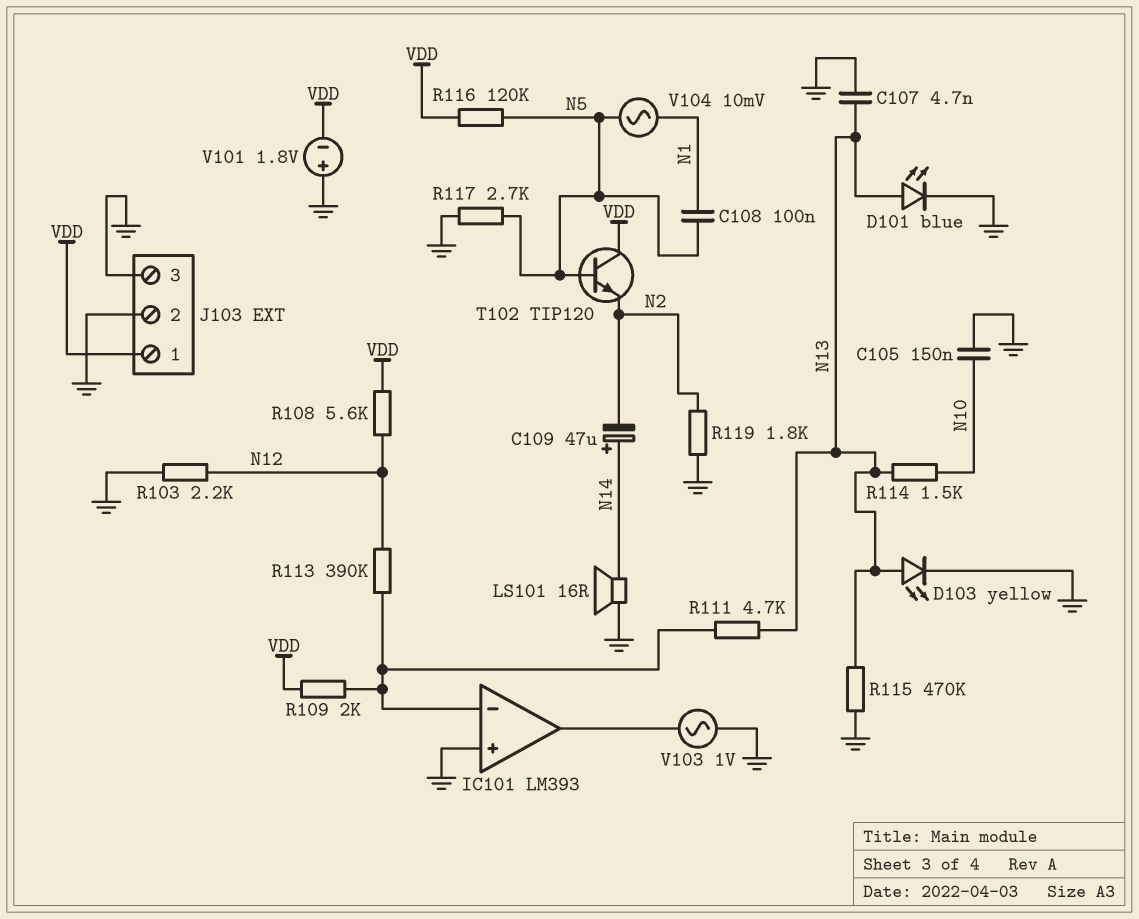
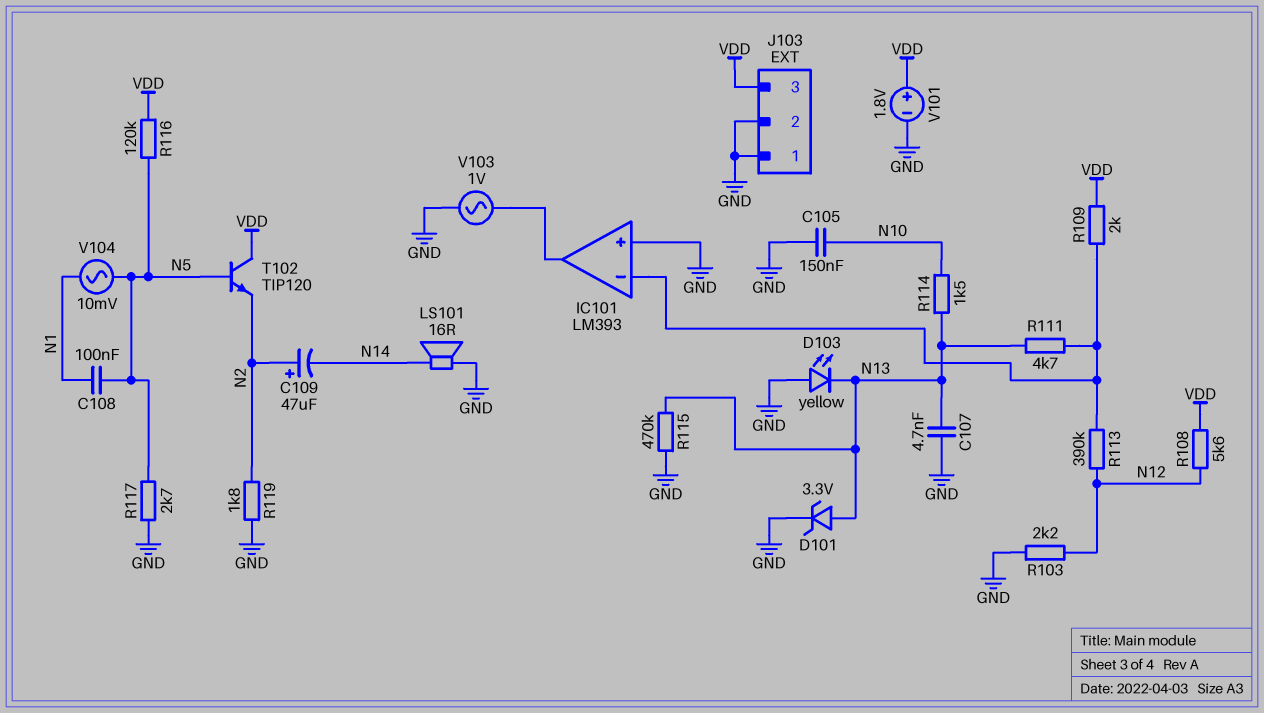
C109: 47uF (plus N14, minus N2) -> 47uF (plus N2, minus N14)
D101: LED blue (A N13, K GND) -> zener 3.3V (A N13, K GND)
D103: LED yellow (A N13, K GND) -> LED yellow (A GND, K N13)
J103 pin 1: VDD -> GND
J103 pin 3: GND -> VDD
V101: 1.8V (plus GND, minus VDD) -> 1.8V (plus VDD, minus GND)

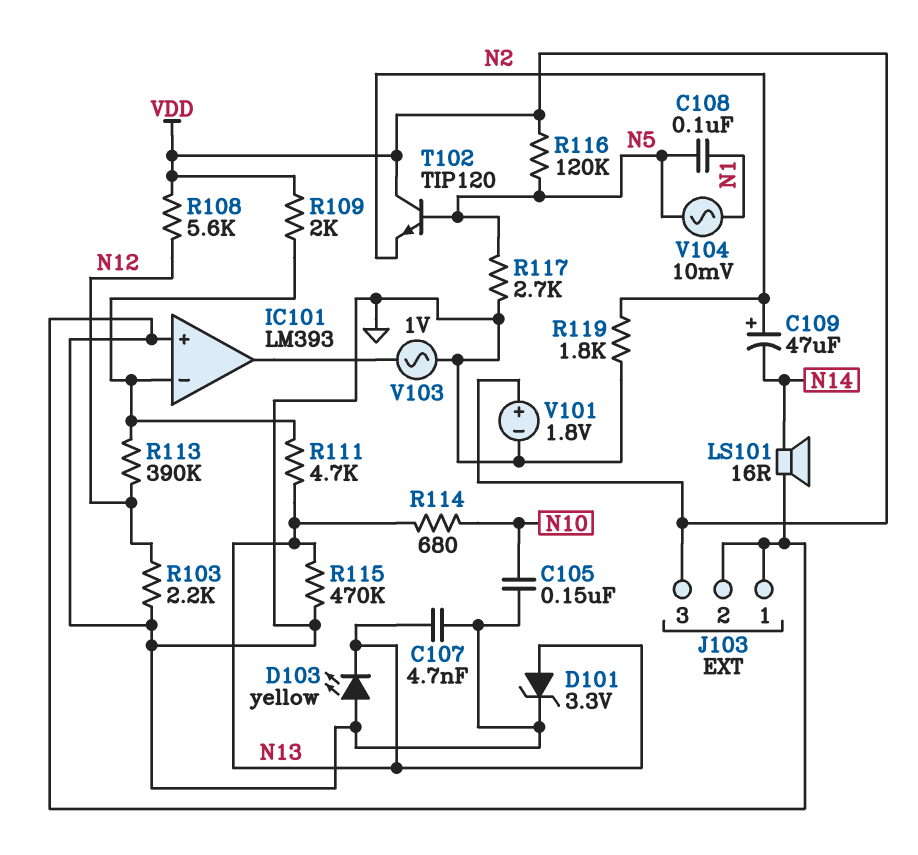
R114: 1.5k (N10, N13) -> 680 (N10, N13)

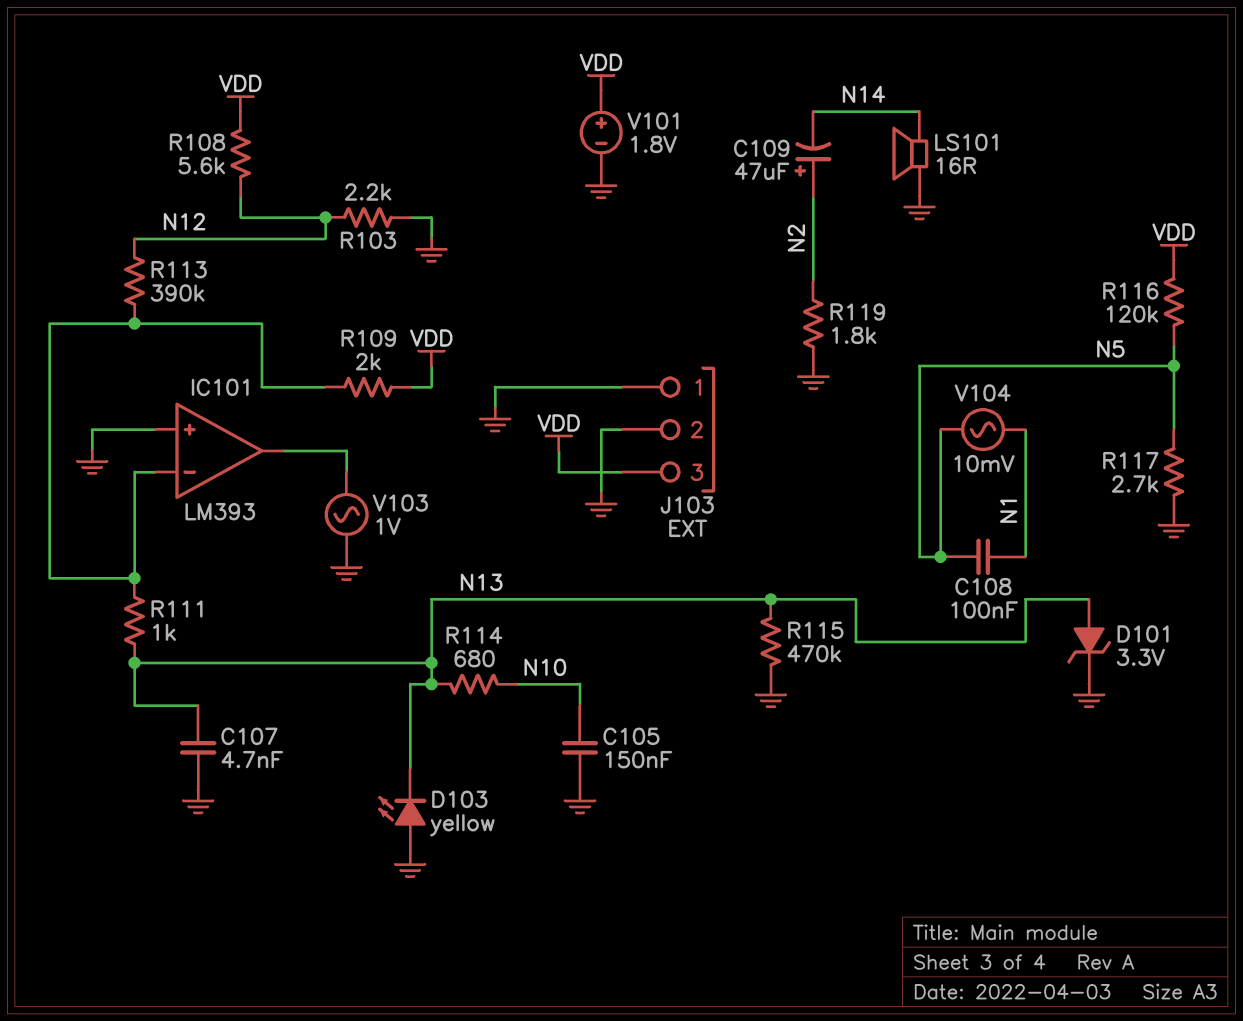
R111: 4.7k (IC101/in-, N13) -> 1k (IC101/in-, N13)
T102: NPN TIP120 (B N5, C VDD, E N2) -> none

